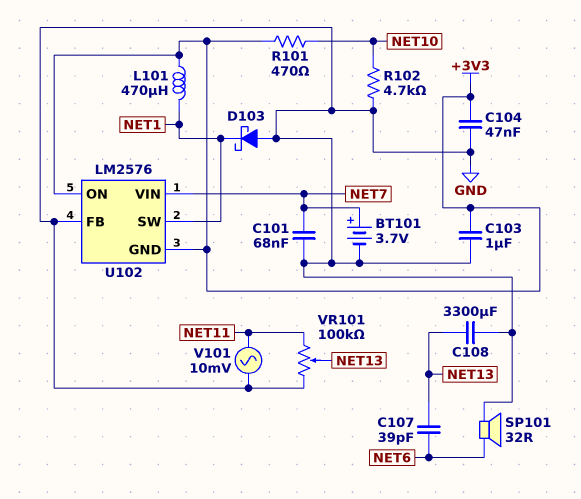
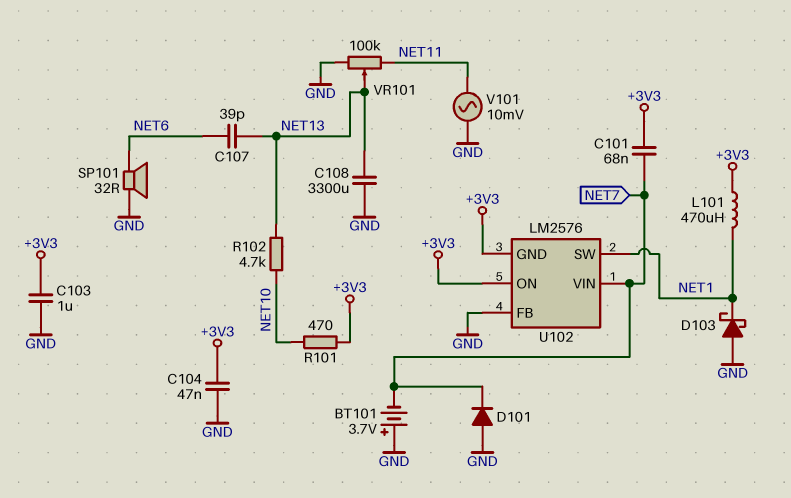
BT101: 3.7V (plus NET7, minus GND) -> 3.7V (plus GND, minus NET7)
C101: 68nF (GND, NET7) -> 68nF (+3V3, NET7)
D101: none -> diode (A GND, K NET7)
R102: 4.7k (GND, NET10) -> 4.7k (NET10, NET13)

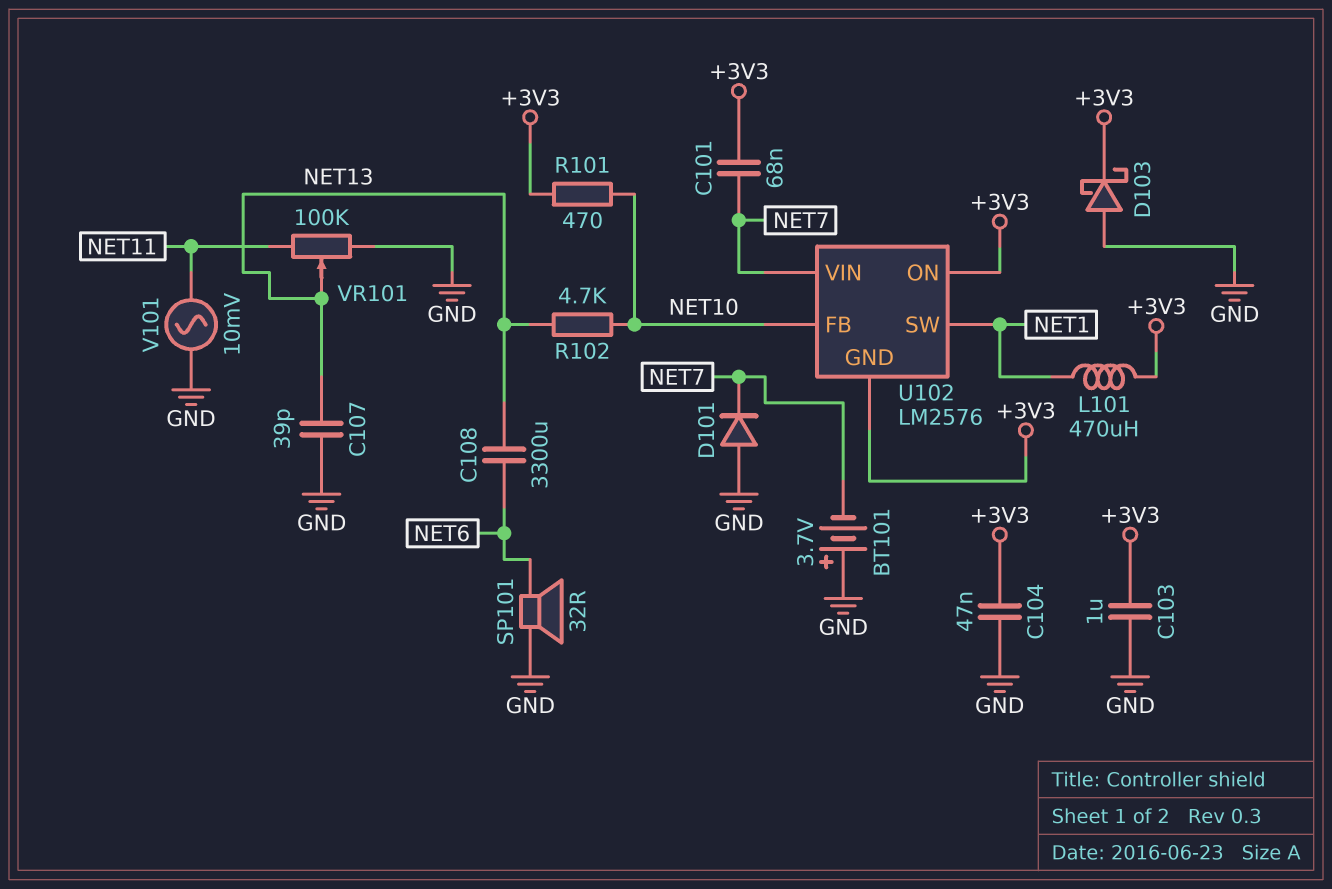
C107: 39pF (NET6, NET13) -> 39pF (GND, NET13)
C108: 3300uF (GND, NET13) -> 3300uF (NET6, NET13)
D103: schottky (A GND, K NET1) -> schottky (A GND, K +3V3)
U102 pin FB: GND -> NET10

